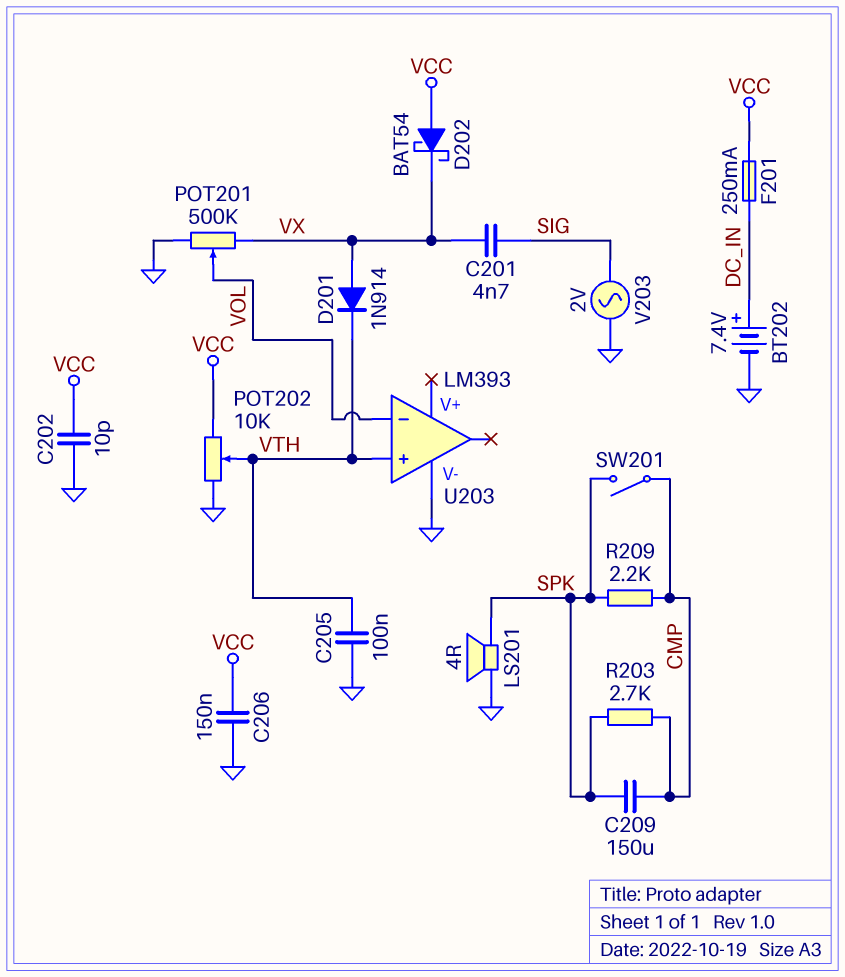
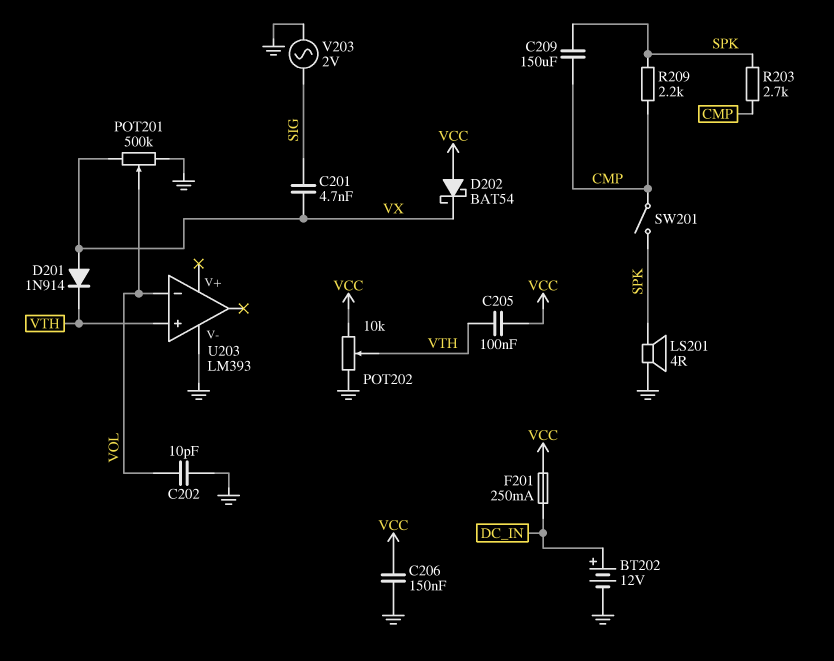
BT202: 7.4V (plus DC_IN, minus GND) -> 12V (plus DC_IN, minus GND)
C202: 10pF (GND, VCC) -> 10pF (GND, VOL)
C205: 100nF (GND, VTH) -> 100nF (VCC, VTH)

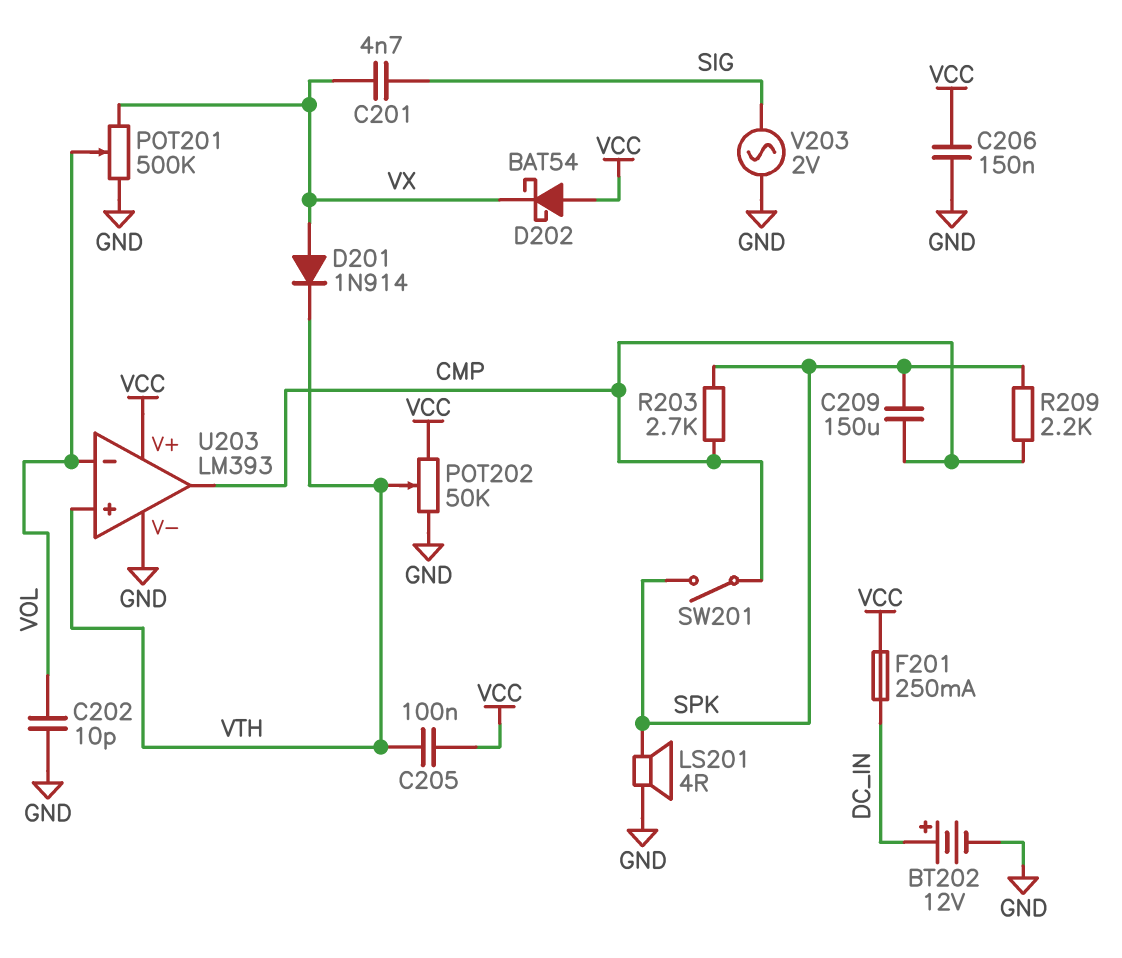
POT202: 10k (GND, VCC, wiper VTH) -> 50k (GND, VCC, wiper VTH)
U203 pin V+: none -> VCC
U203 pin out: none -> CMP

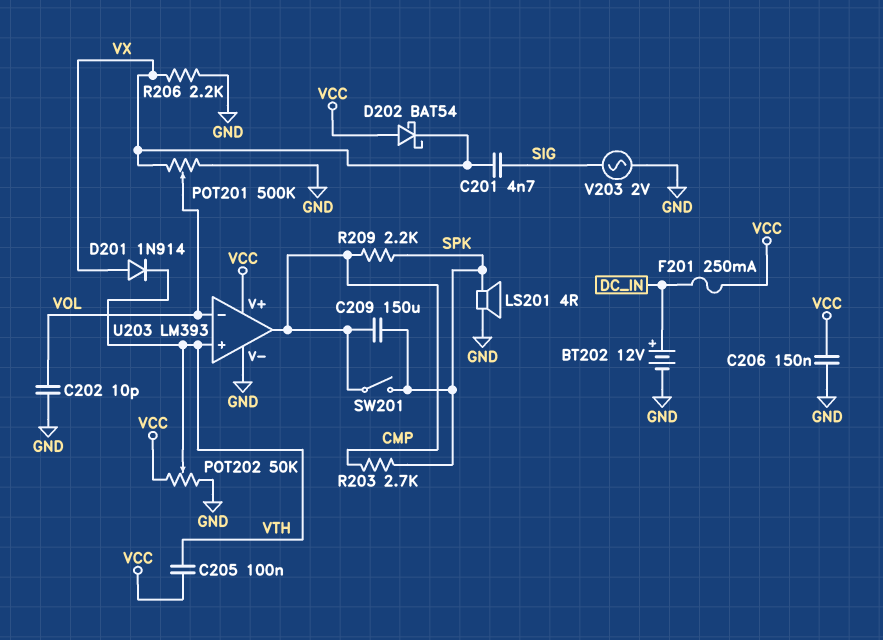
R206: none -> 2.2k (GND, VX)

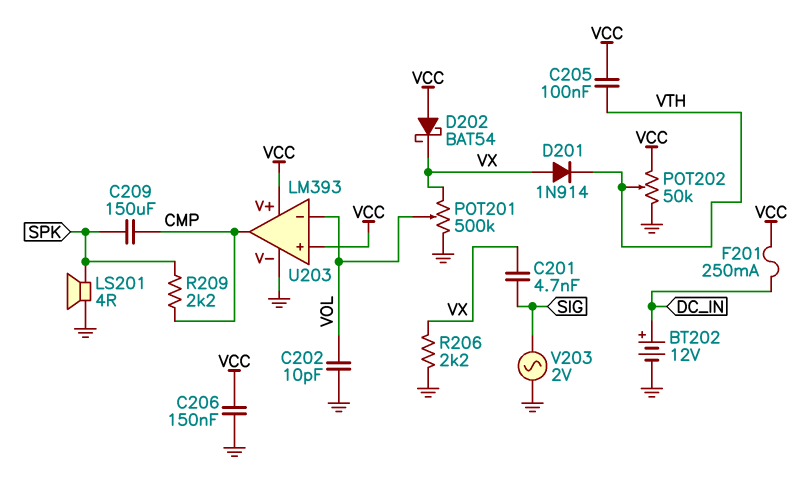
R203: 2.7k (CMP, SPK) -> none
SW201: switch (CMP, SPK) -> none
U203 pin in+: VTH -> VCC

